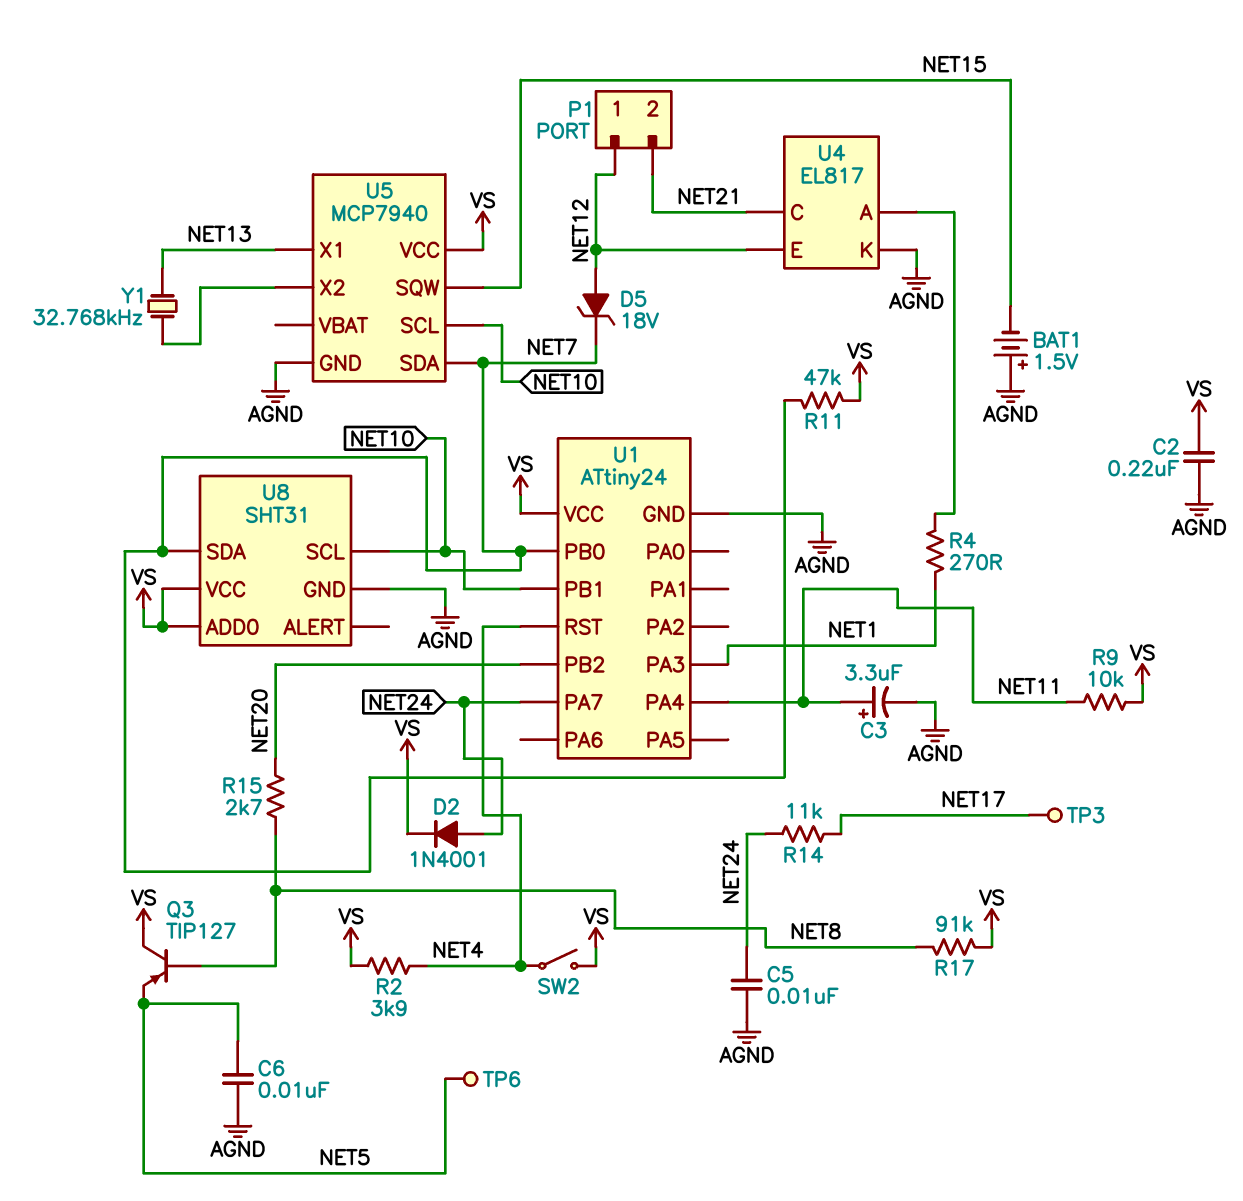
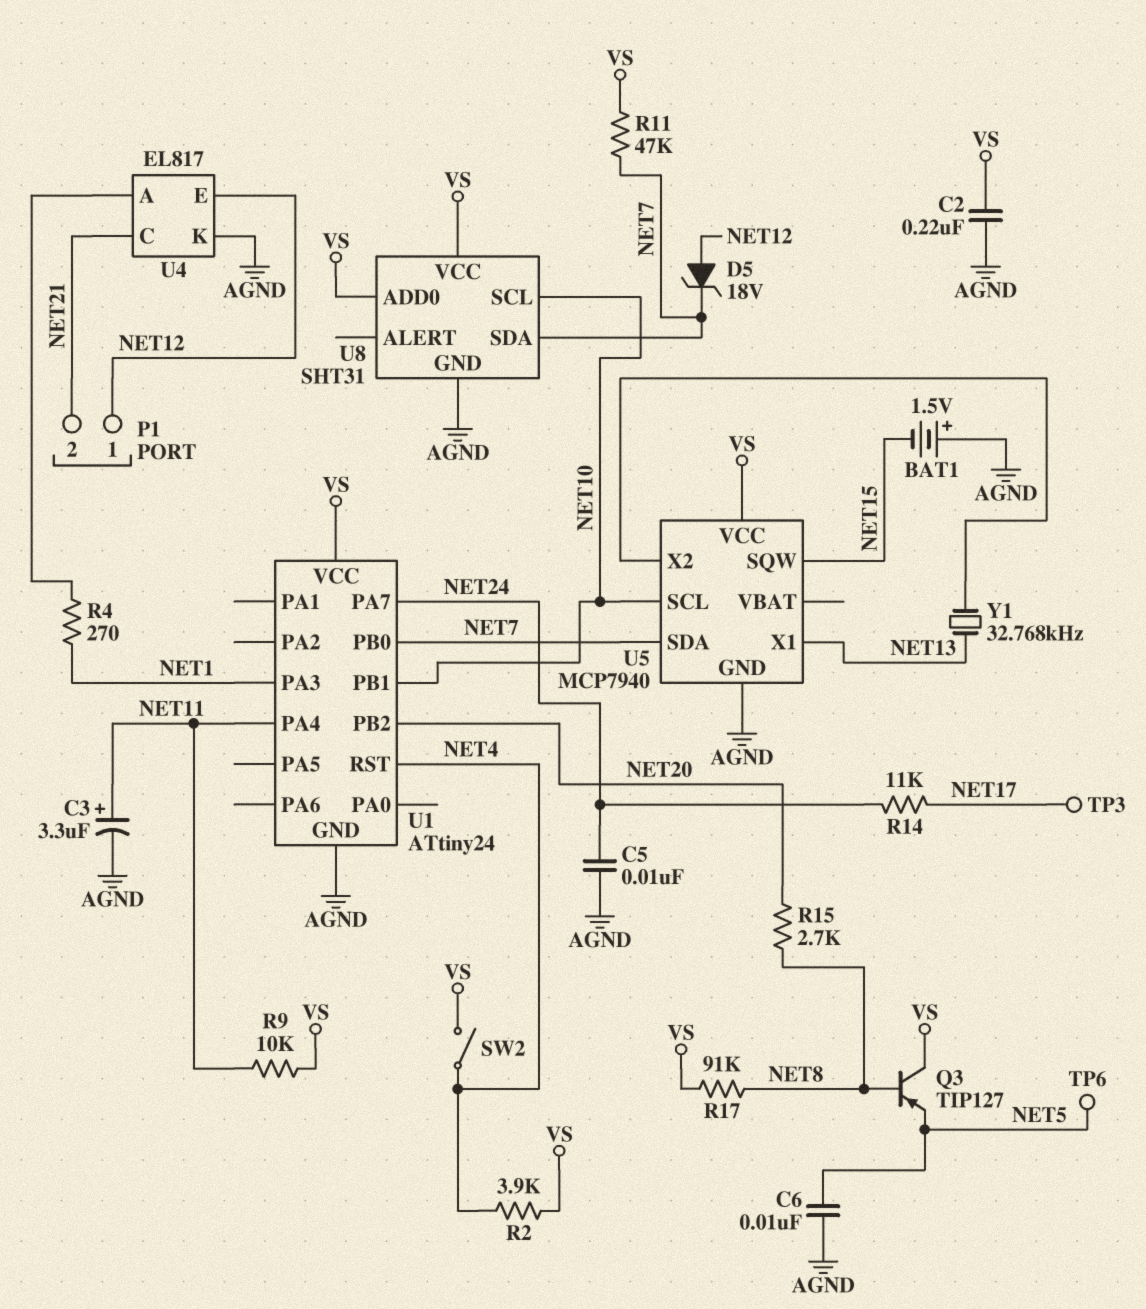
D2: diode 1N4001 (A NET24, K VS) -> none

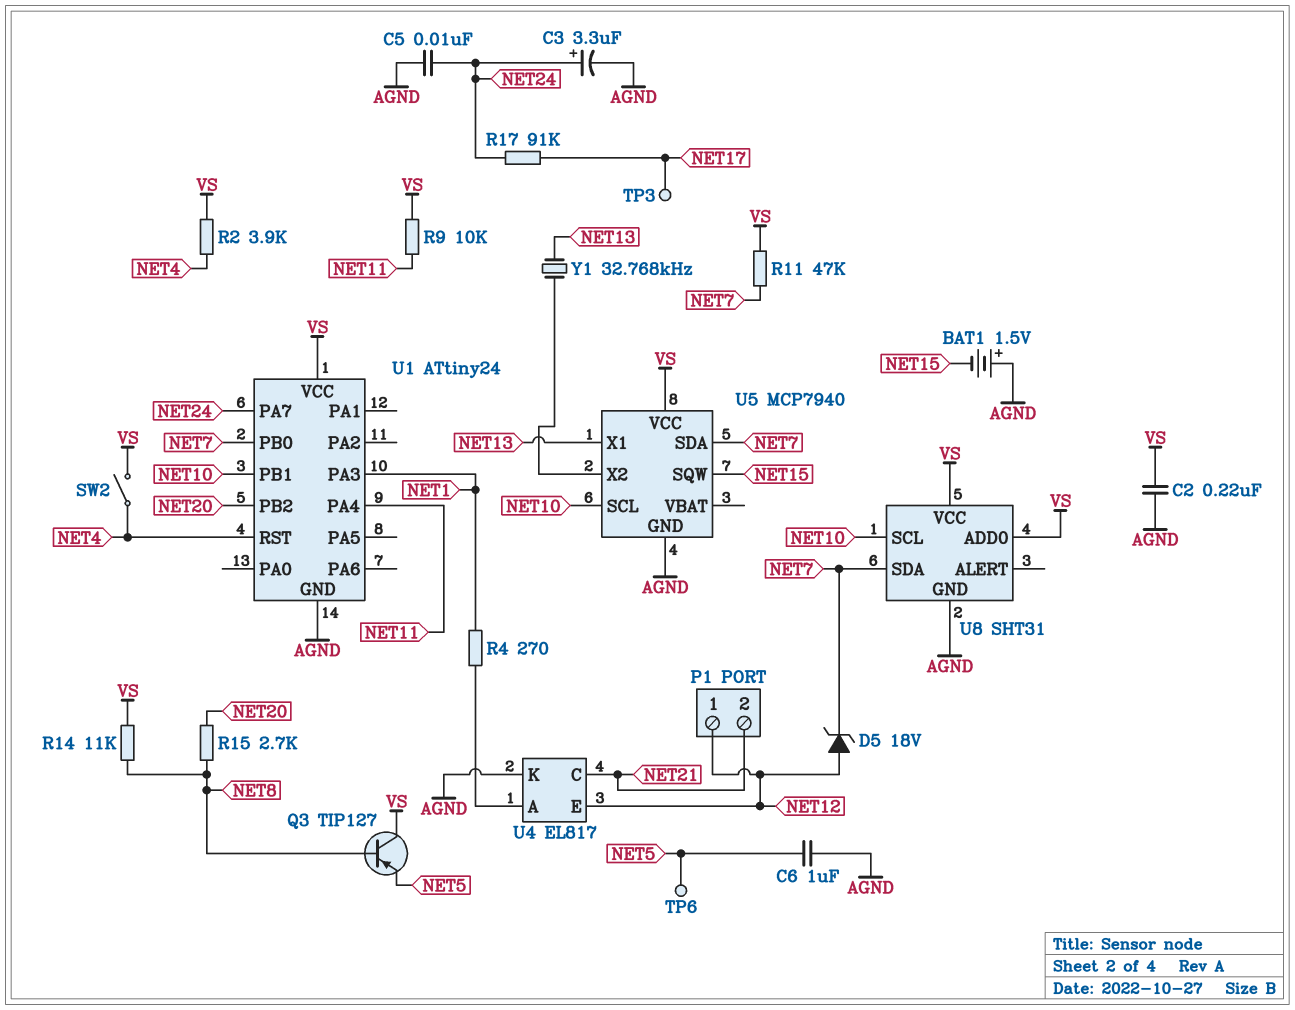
C3: 3.3uF (plus NET11, minus AGND) -> 3.3uF (plus NET24, minus AGND)
C6: 10nF (AGND, NET5) -> 1uF (AGND, NET5)
R14: 11k (NET17, NET24) -> 11k (NET8, VS)
R17: 91k (NET8, VS) -> 91k (NET17, NET24)

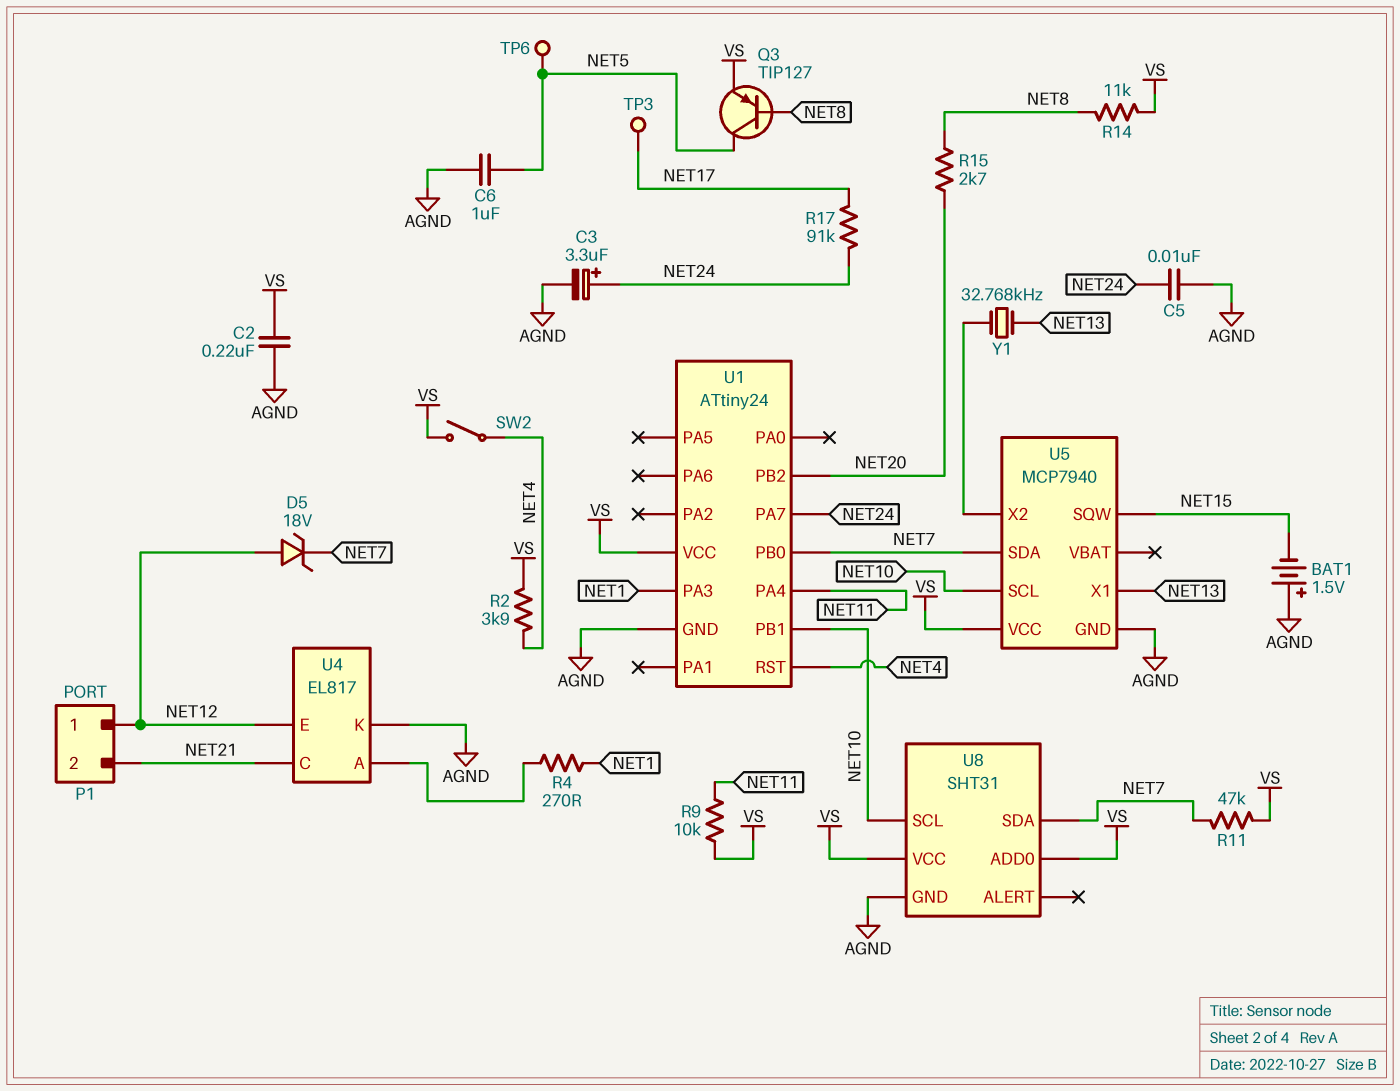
Q3: PNP TIP127 (B NET8, C VS, E NET5) -> PNP TIP127 (B NET8, C NET5, E VS)

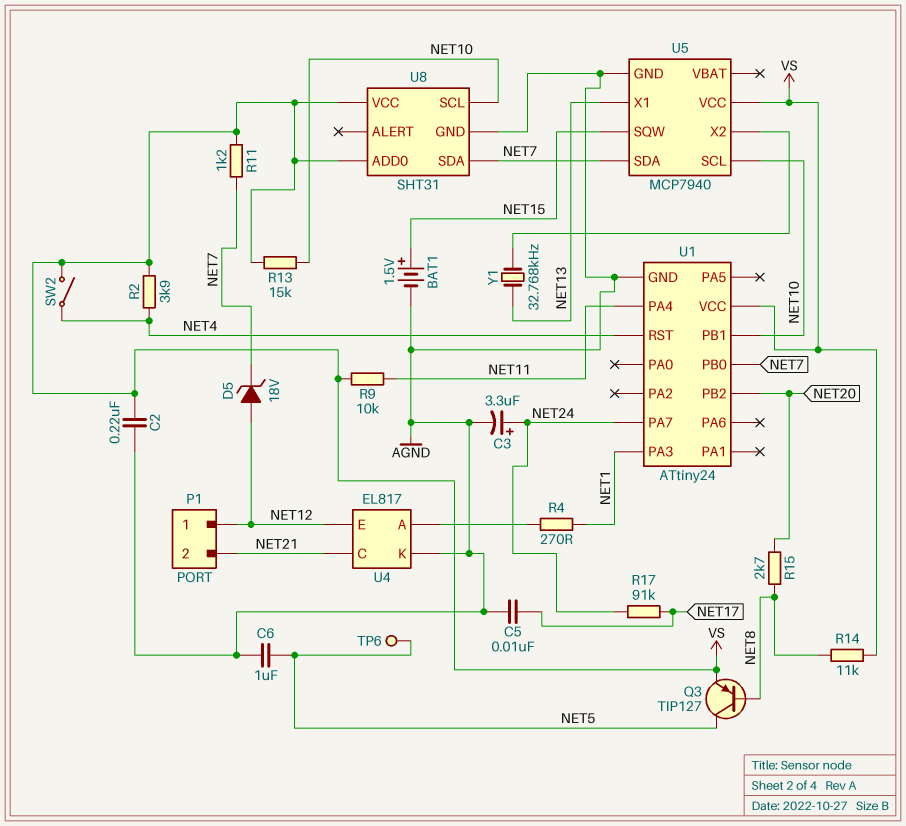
BAT1: 1.5V (plus AGND, minus NET15) -> 1.5V (plus NET15, minus AGND)
C5: 10nF (AGND, NET24) -> 10nF (AGND, NET17)
R11: 47k (NET7, VS) -> 1.2k (NET7, VS)
R13: none -> 15k (NET10, VS)
TP3: test point (NET17) -> none

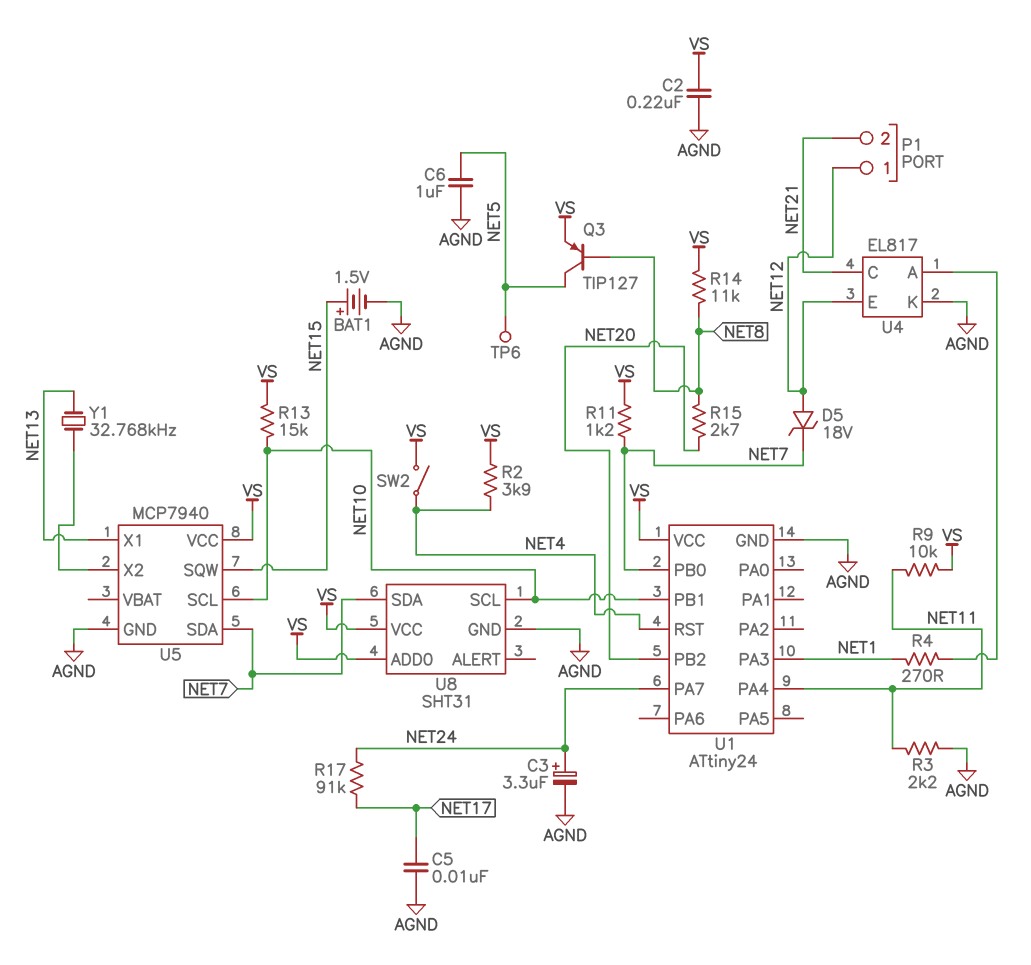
R3: none -> 2.2k (AGND, NET11)

